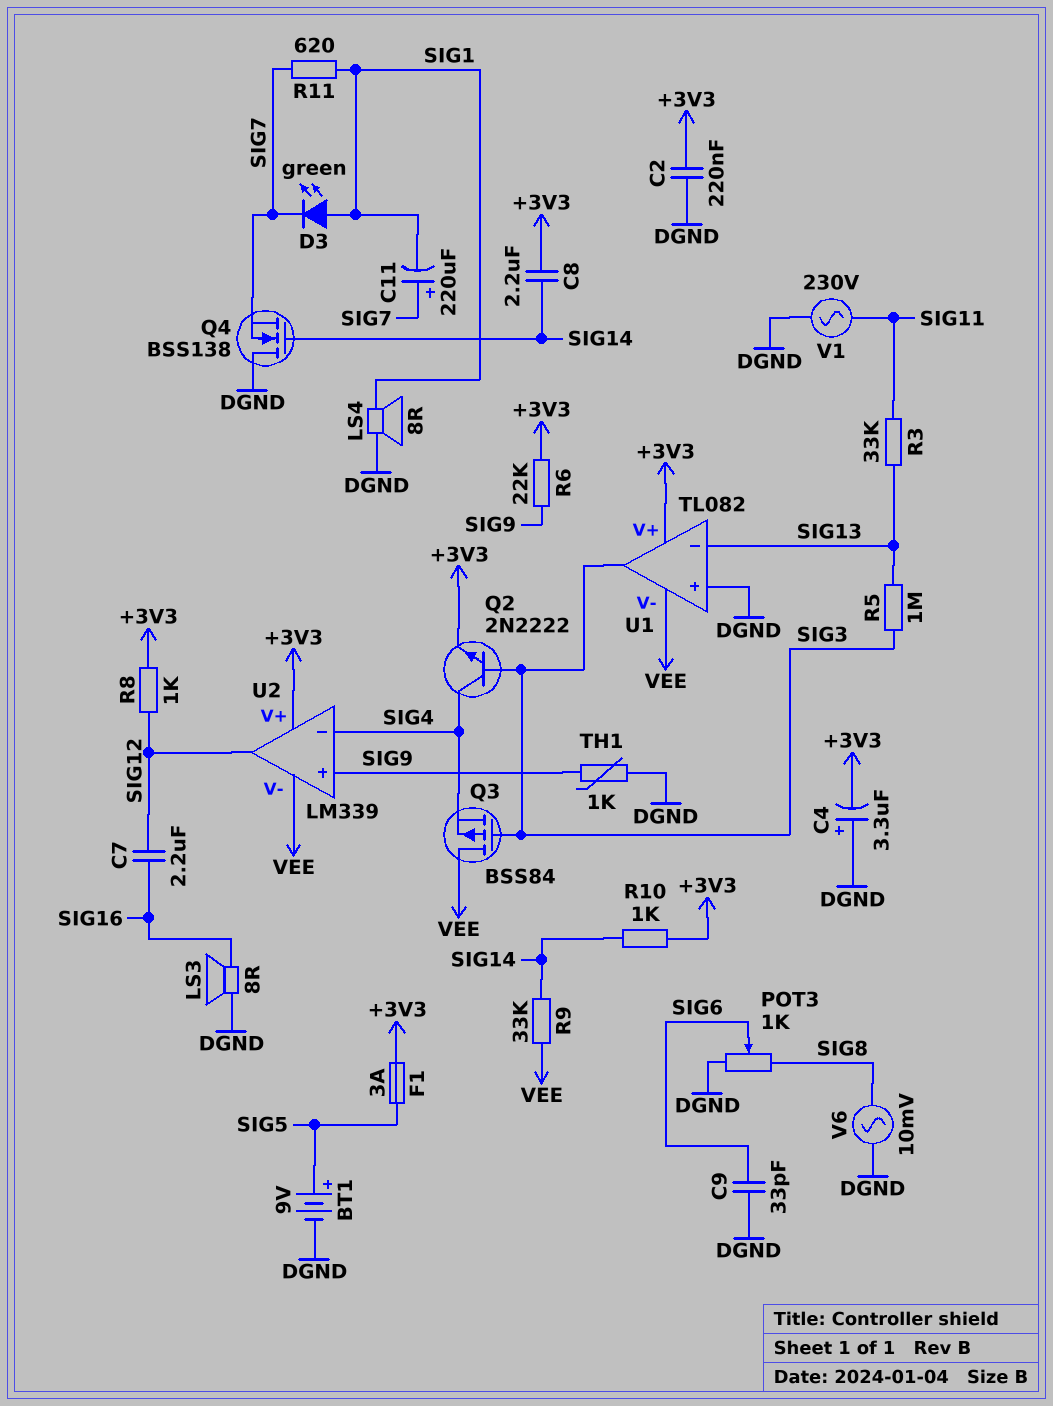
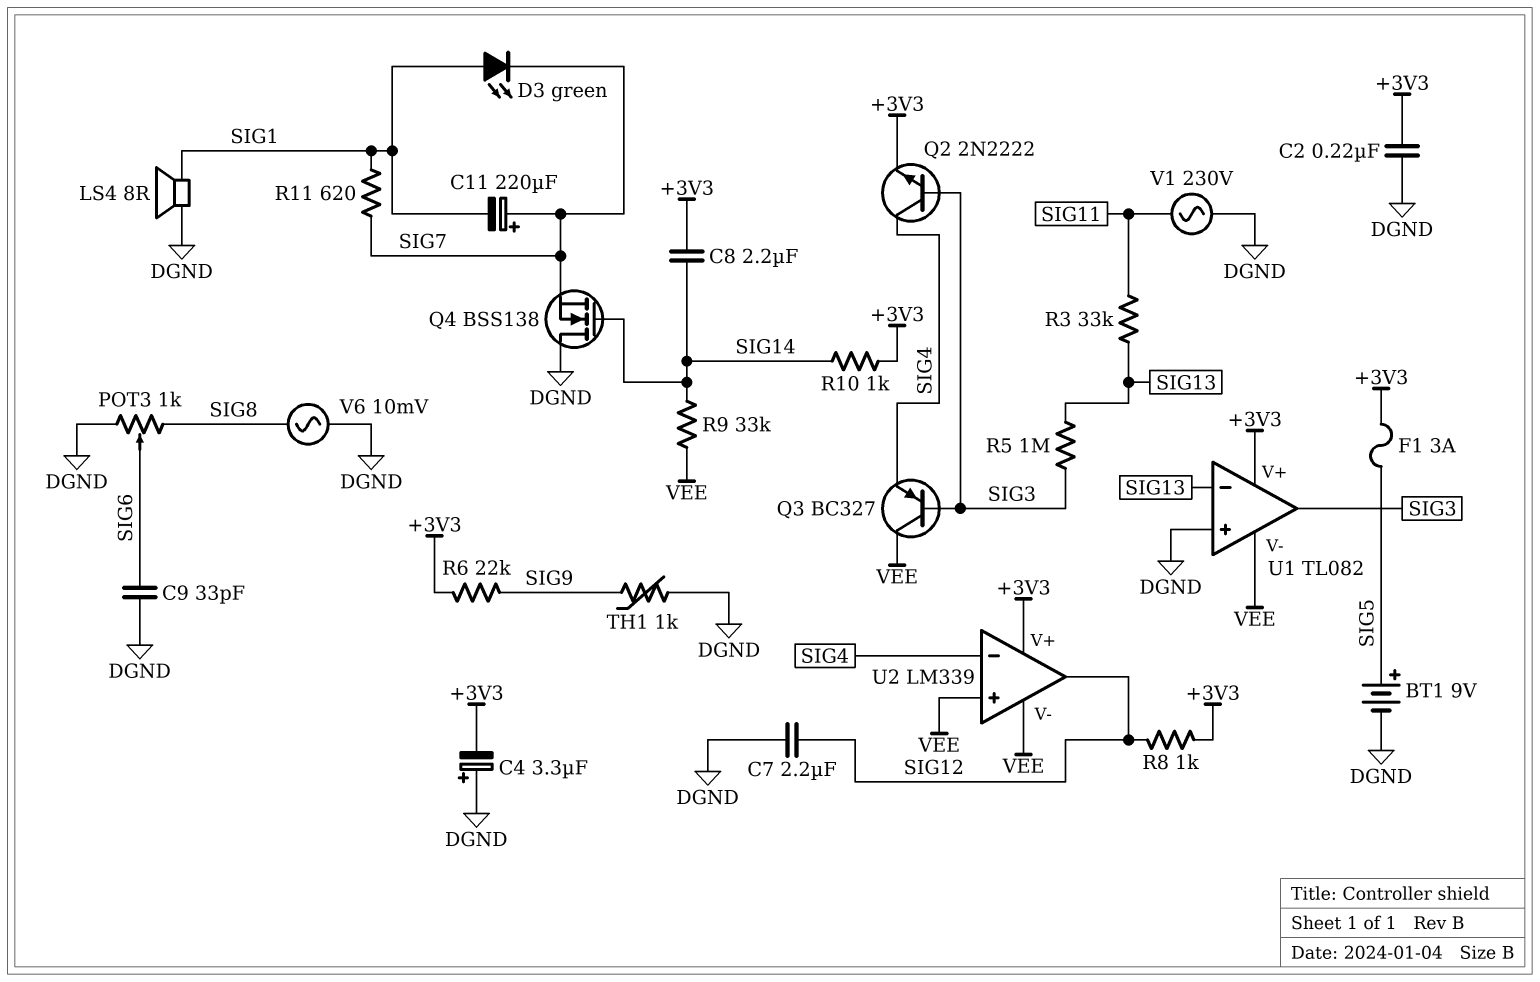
C7: 2.2uF (SIG12, SIG16) -> 2.2uF (DGND, SIG12)
LS3: speaker 8R (DGND, SIG16) -> none
Q3: PMOS BSS84 (G SIG3, D VEE, S SIG4) -> PNP BC327 (B SIG3, C VEE, E SIG4)
U2 pin in+: SIG9 -> VEE

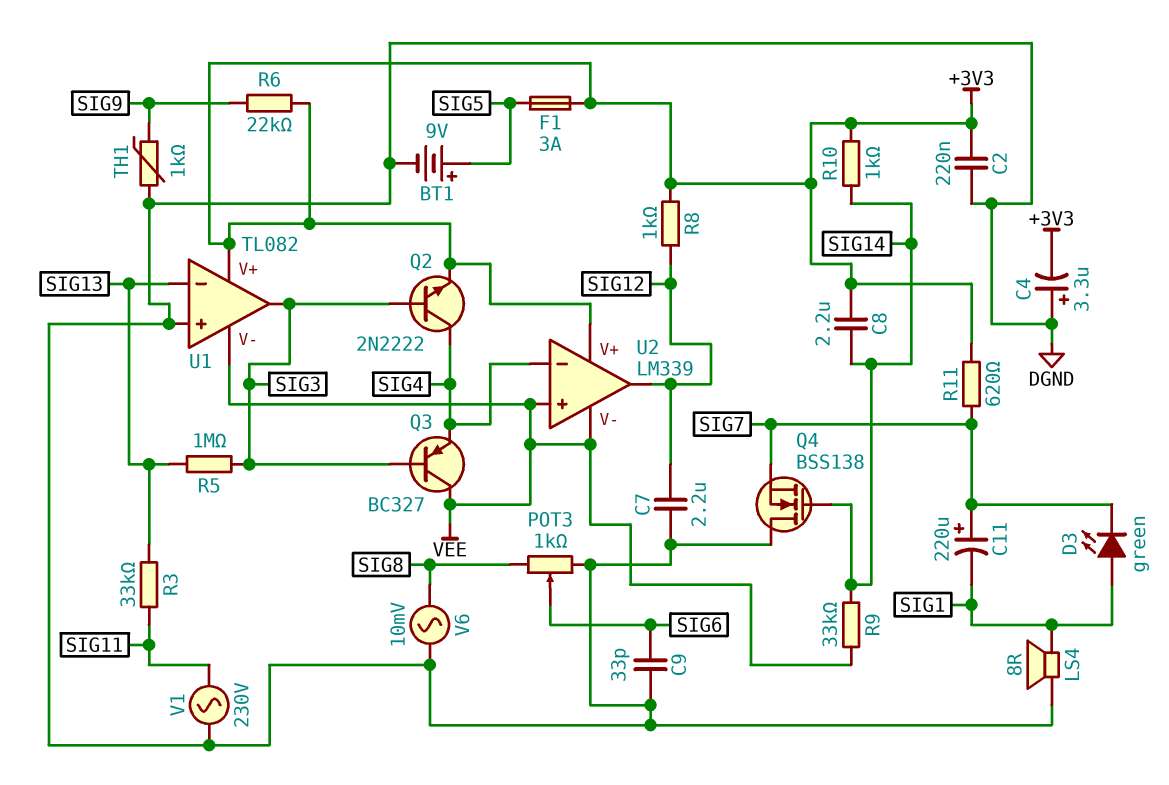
R11: 620 (SIG1, SIG7) -> 620 (+3V3, SIG7)

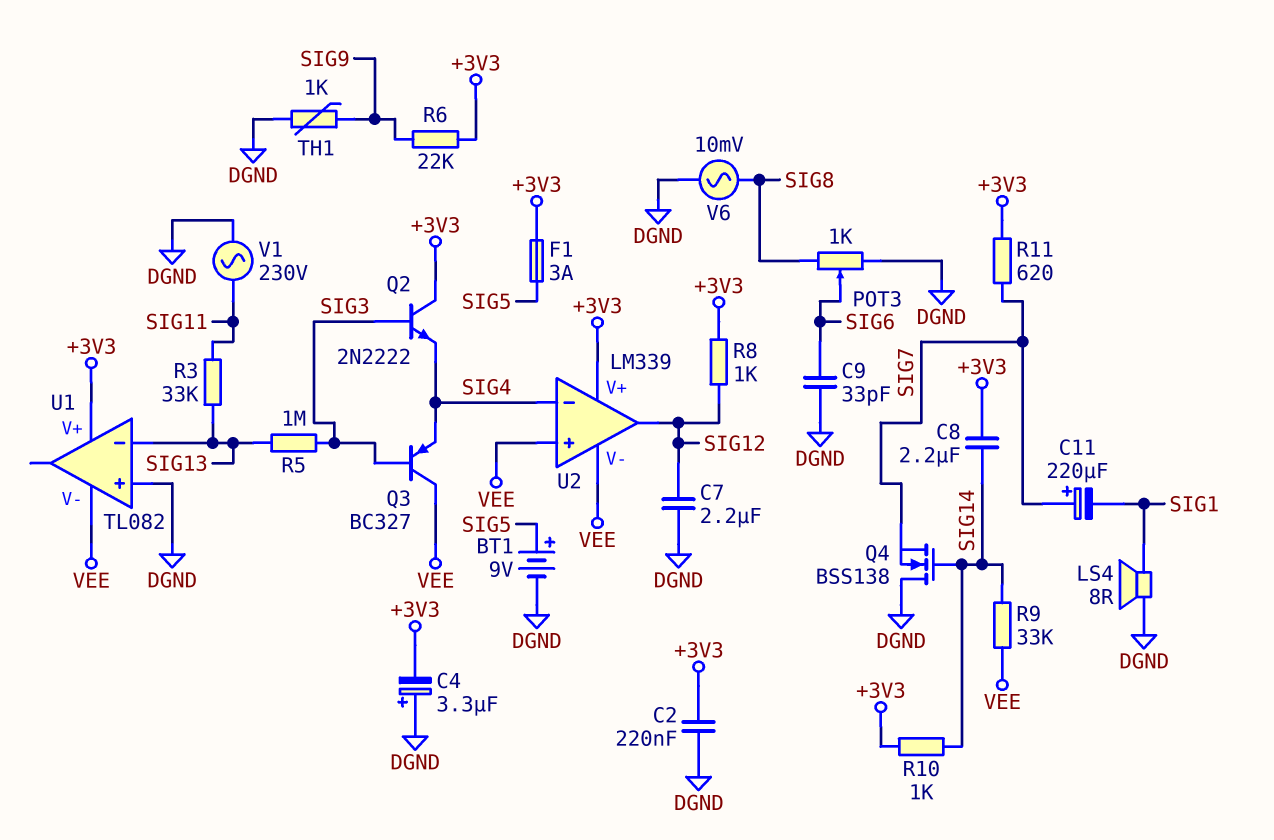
D3: LED green (A SIG1, K SIG7) -> none
Q2: NPN 2N2222 (B SIG3, C SIG4, E +3V3) -> NPN 2N2222 (B SIG3, C +3V3, E SIG4)
U1 pin out: SIG3 -> none

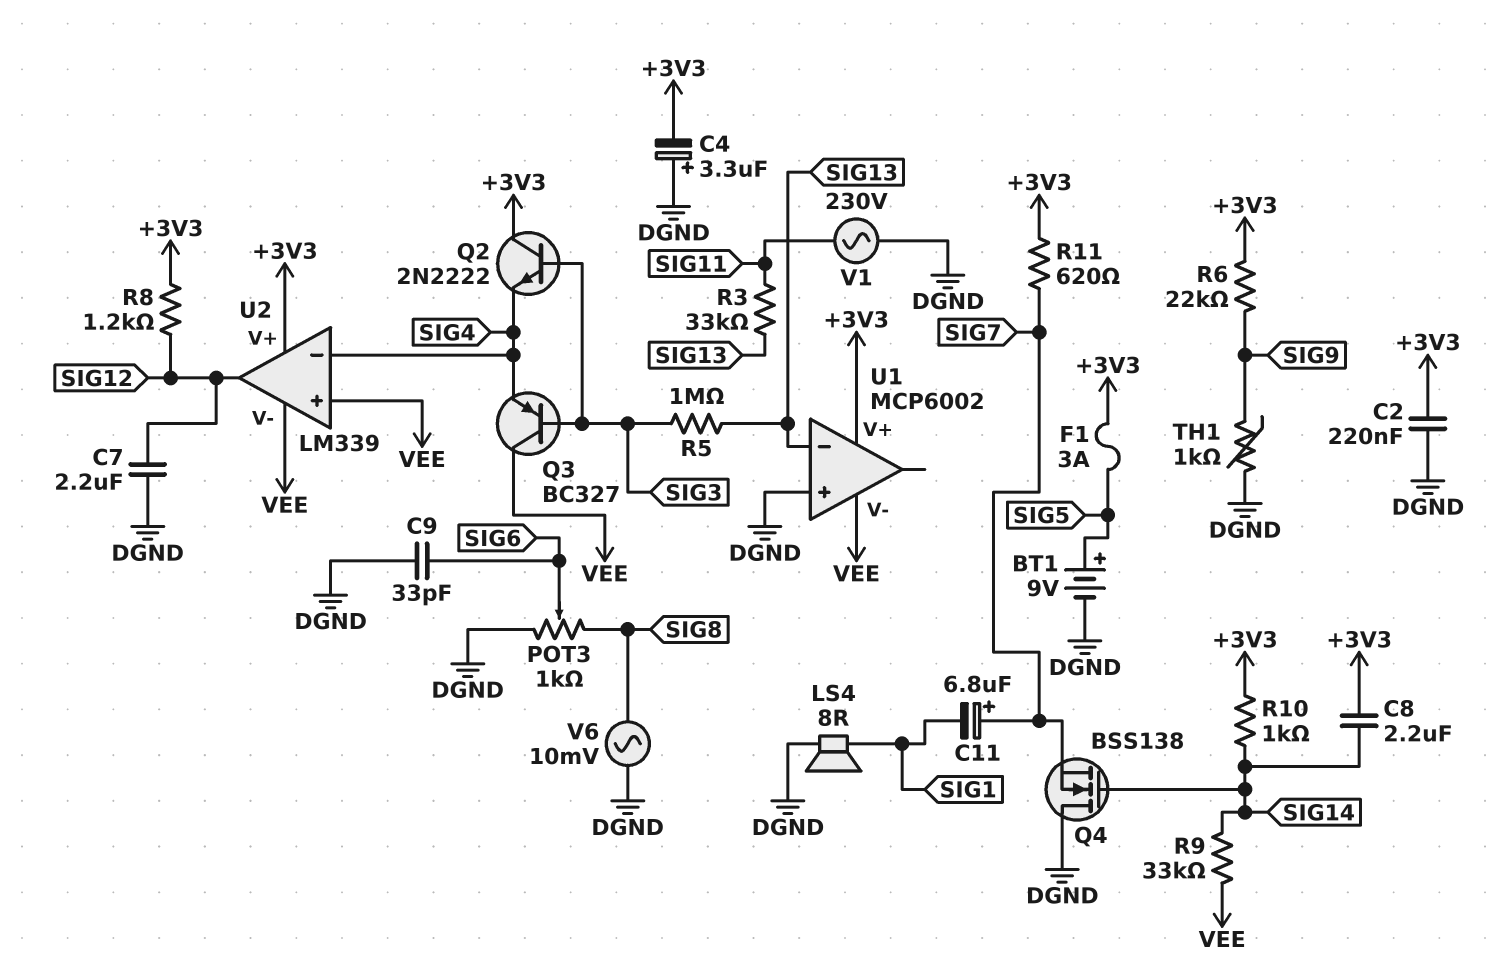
C11: 220uF (plus SIG7, minus SIG1) -> 6.8uF (plus SIG7, minus SIG1)
R8: 1k (+3V3, SIG12) -> 1.2k (+3V3, SIG12)
U1: TL082 -> MCP6002

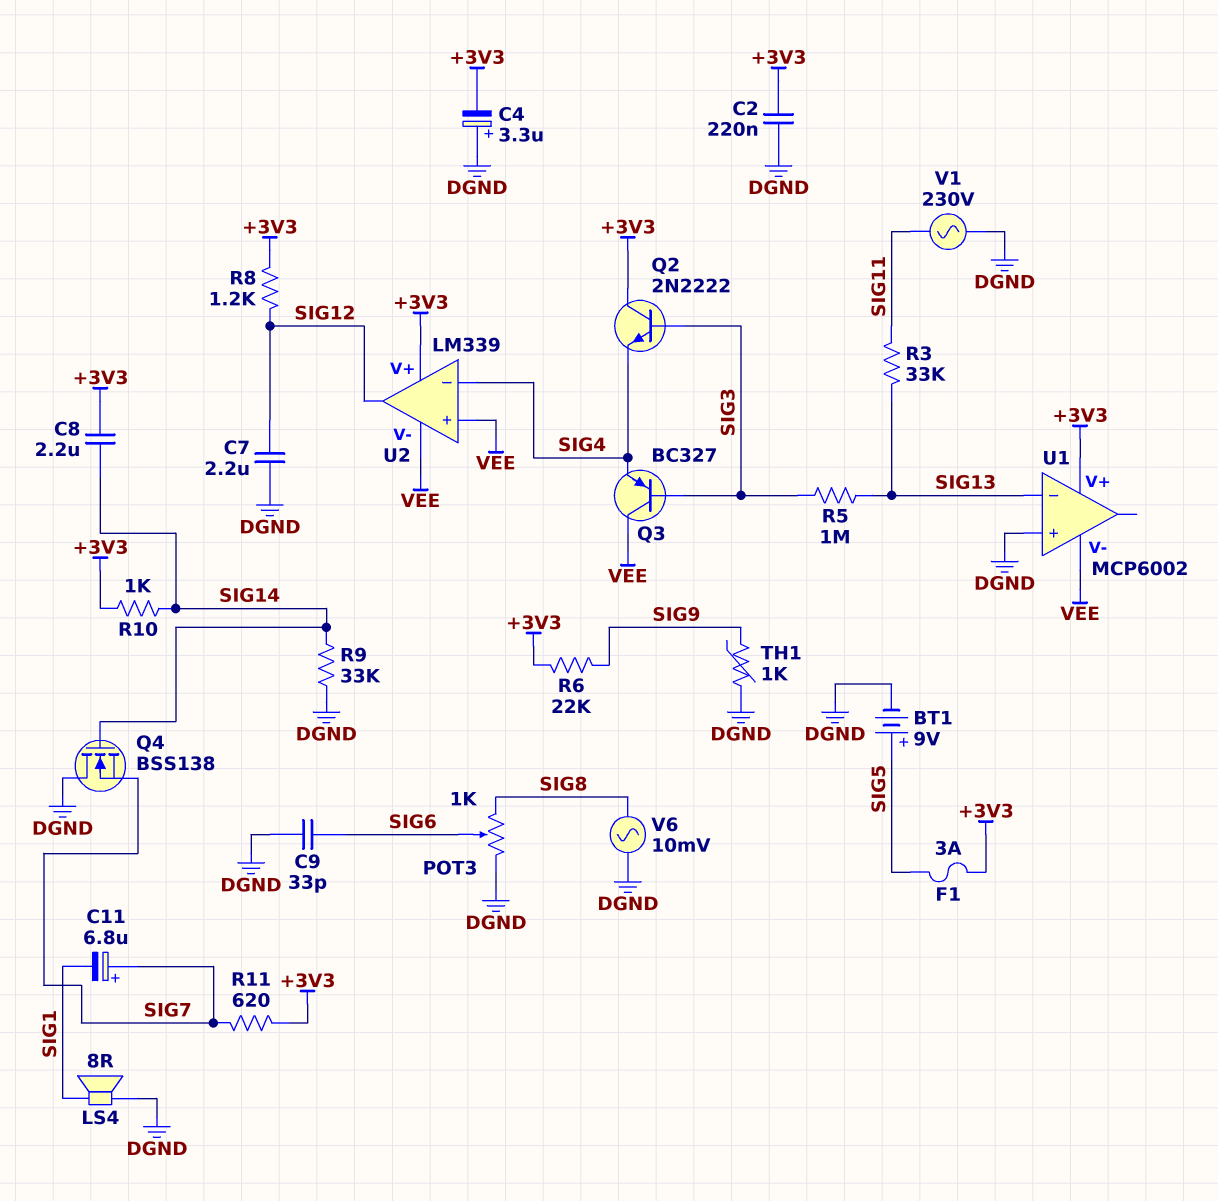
R9: 33k (SIG14, VEE) -> 33k (DGND, SIG14)

